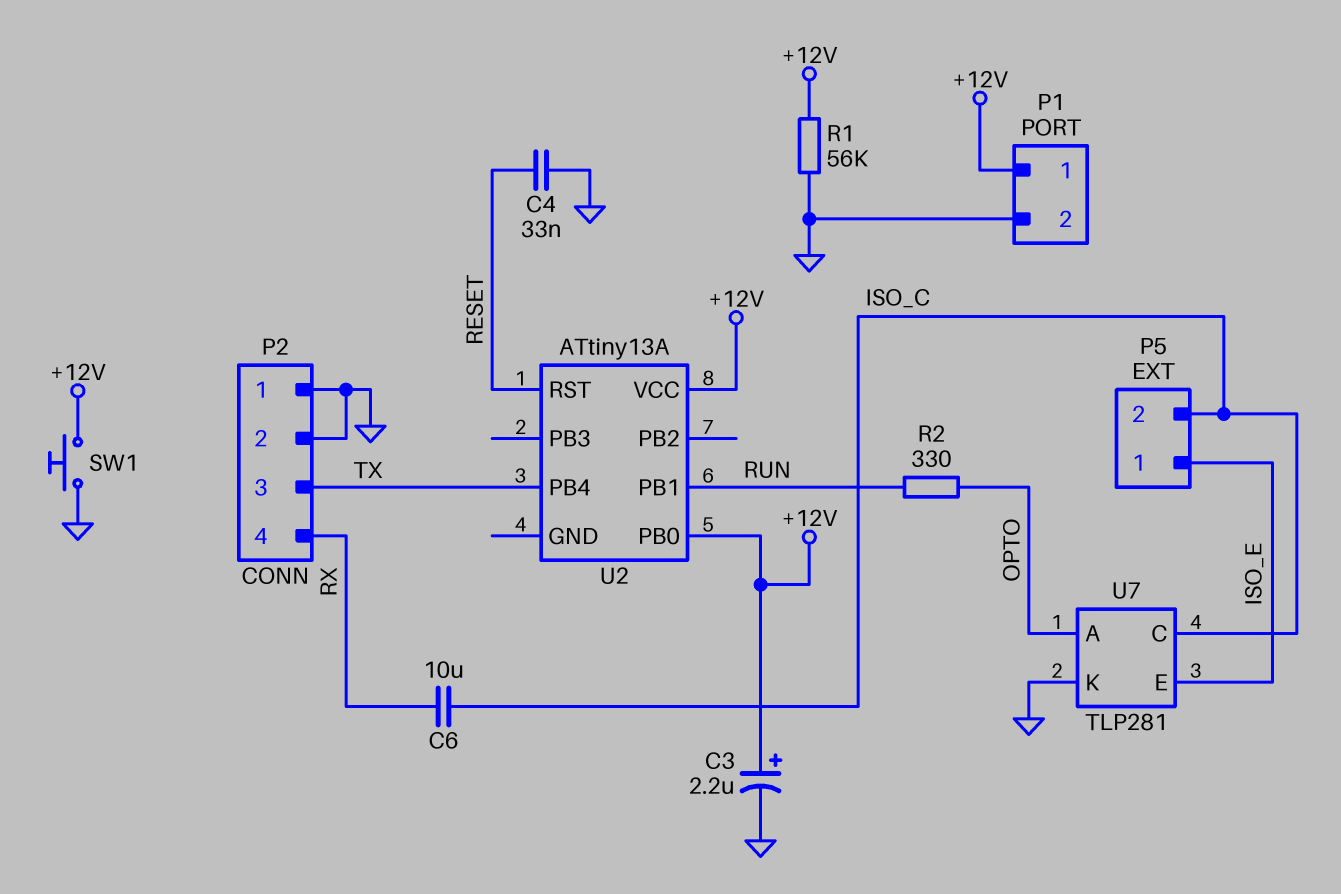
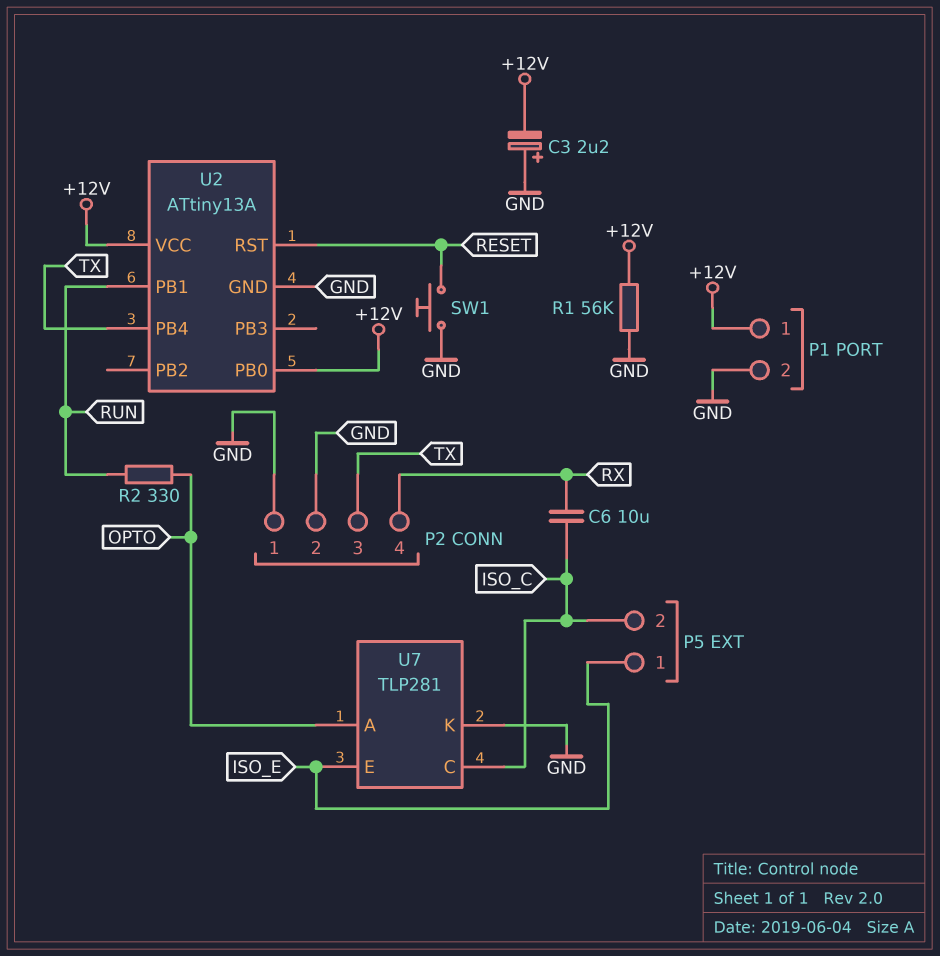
C3: 2.2uF (plus +12V, minus GND) -> 2.2uF (plus GND, minus +12V)
C4: 33nF (GND, RESET) -> none
SW1: button (+12V, GND) -> button (GND, RESET)
U2 pin GND: none -> GND

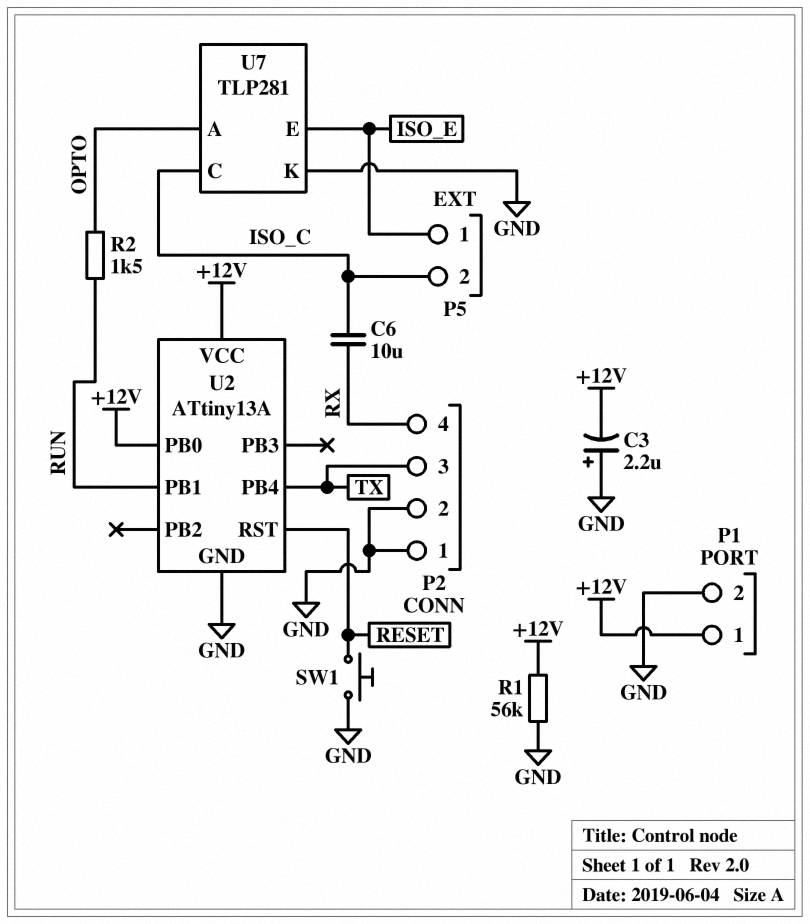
R2: 330 (OPTO, RUN) -> 1.5k (OPTO, RUN)

